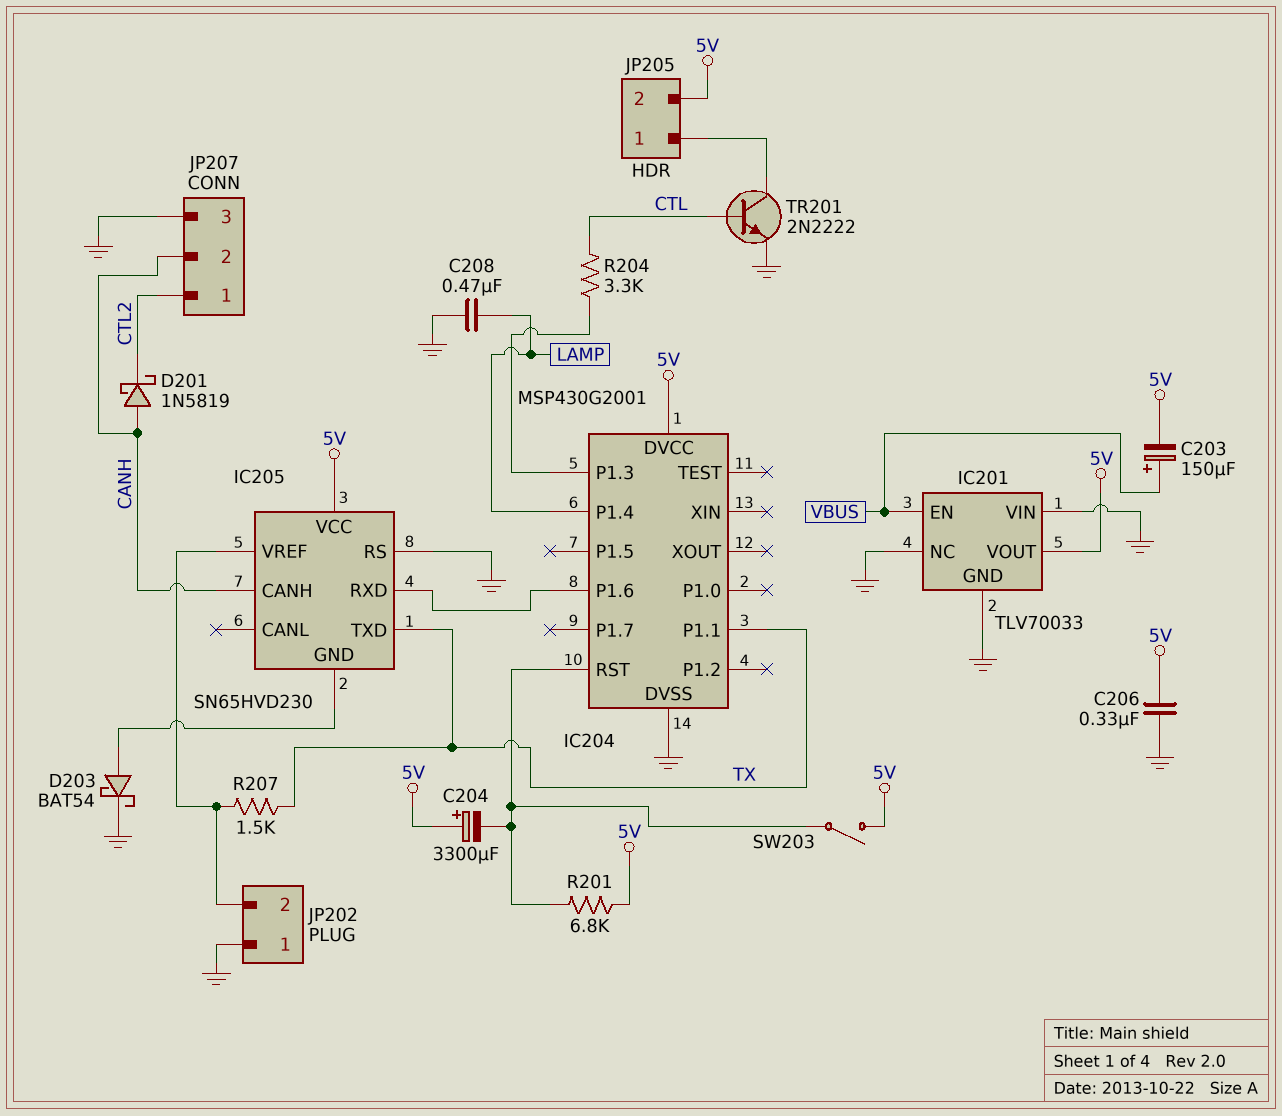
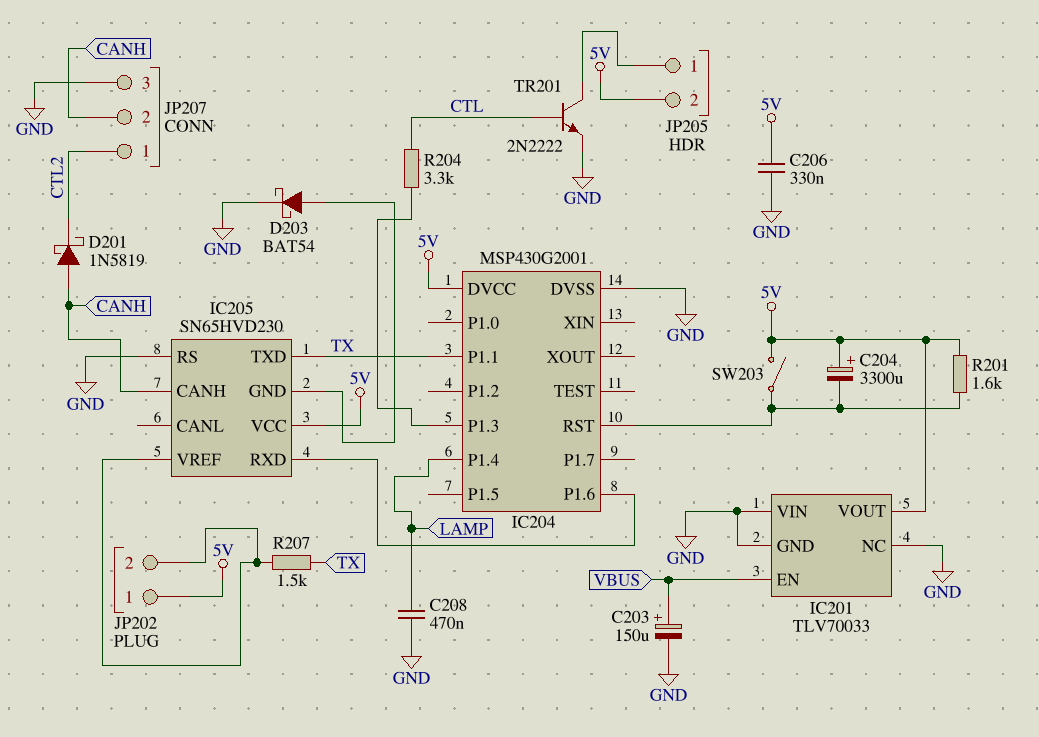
C203: 150uF (plus VBUS, minus 5V) -> 150uF (plus VBUS, minus GND)
JP202 pin 1: GND -> 5V
R201: 6.8k (5V, IC204/RST) -> 1.6k (5V, IC204/RST)

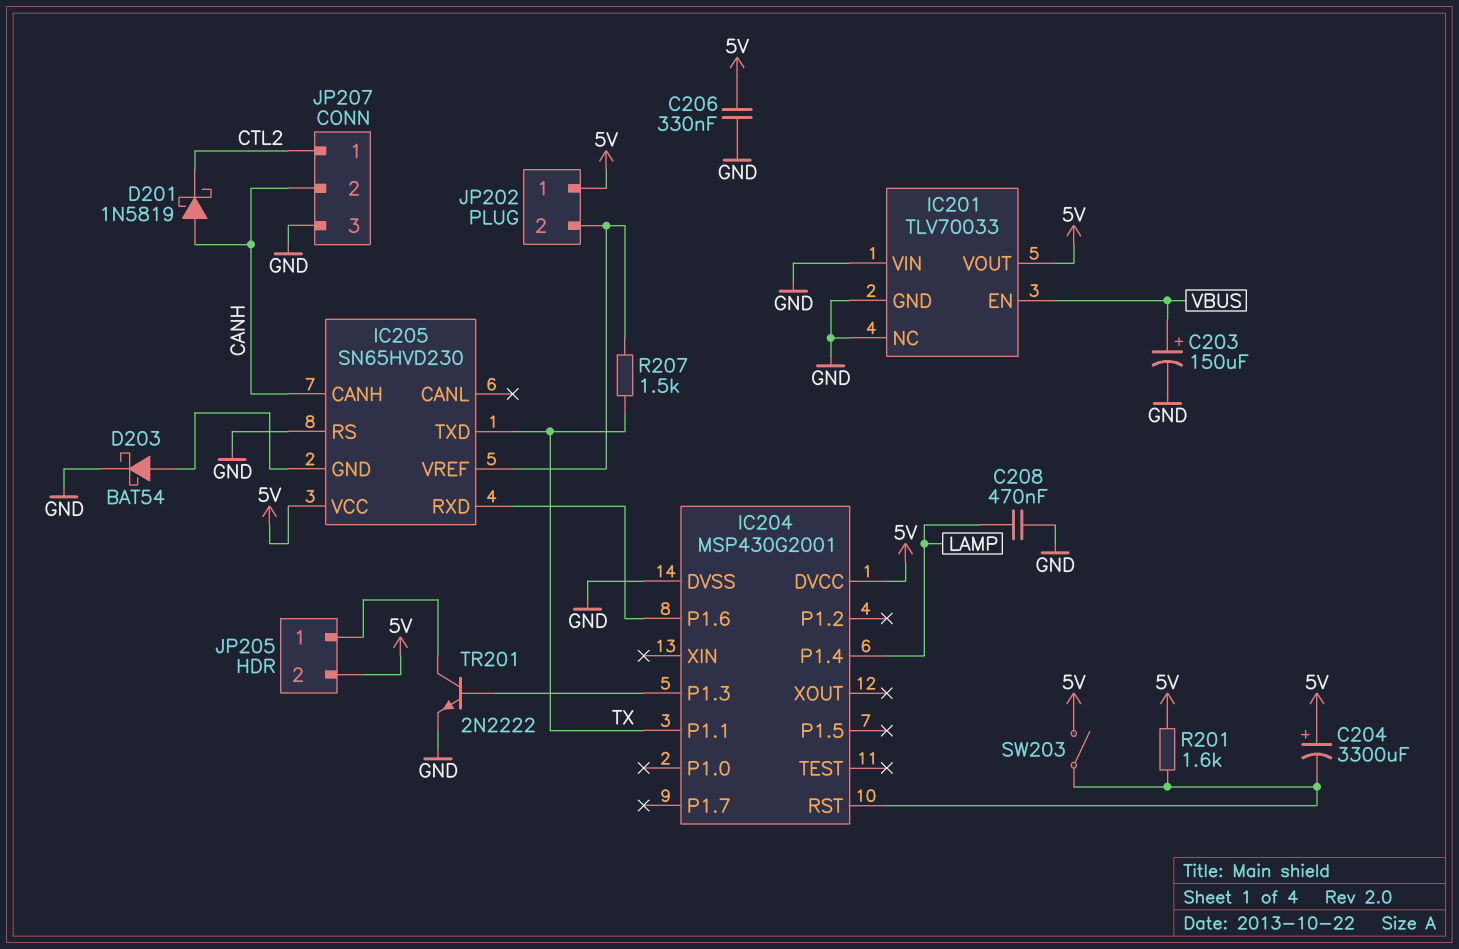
R204: 3.3k (CTL, IC204/P1.3) -> none
TR201: NPN 2N2222 (B CTL, C JP205/1, E GND) -> NPN 2N2222 (B IC204/P1.3, C JP205/1, E GND)

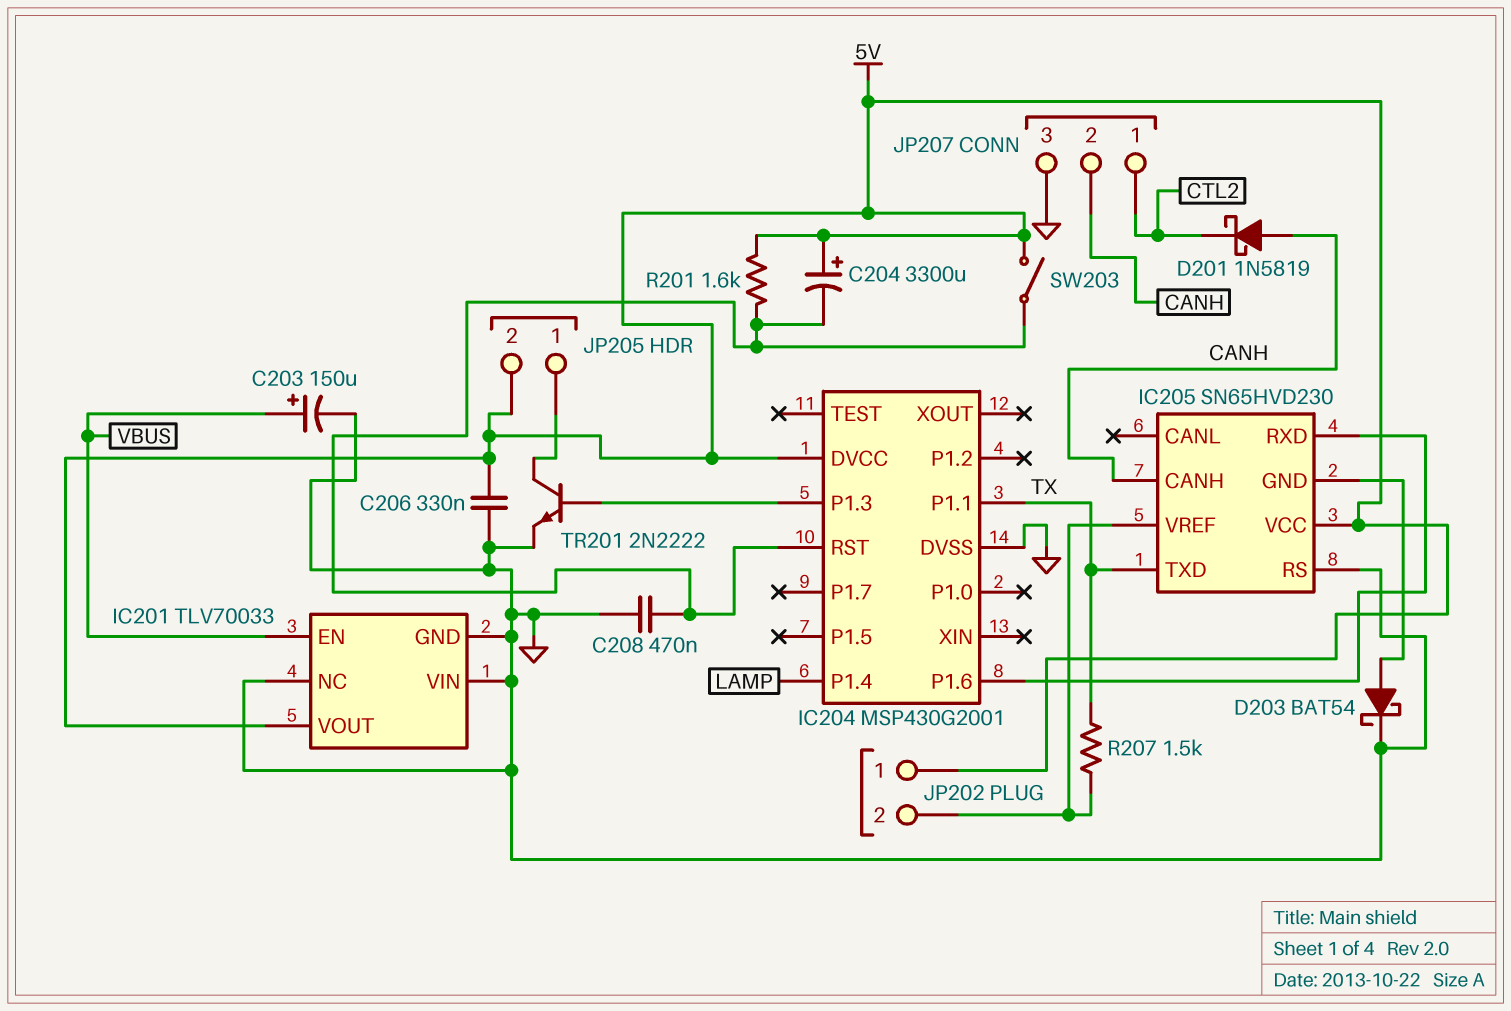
C208: 470nF (GND, LAMP) -> 470nF (GND, IC204/RST)

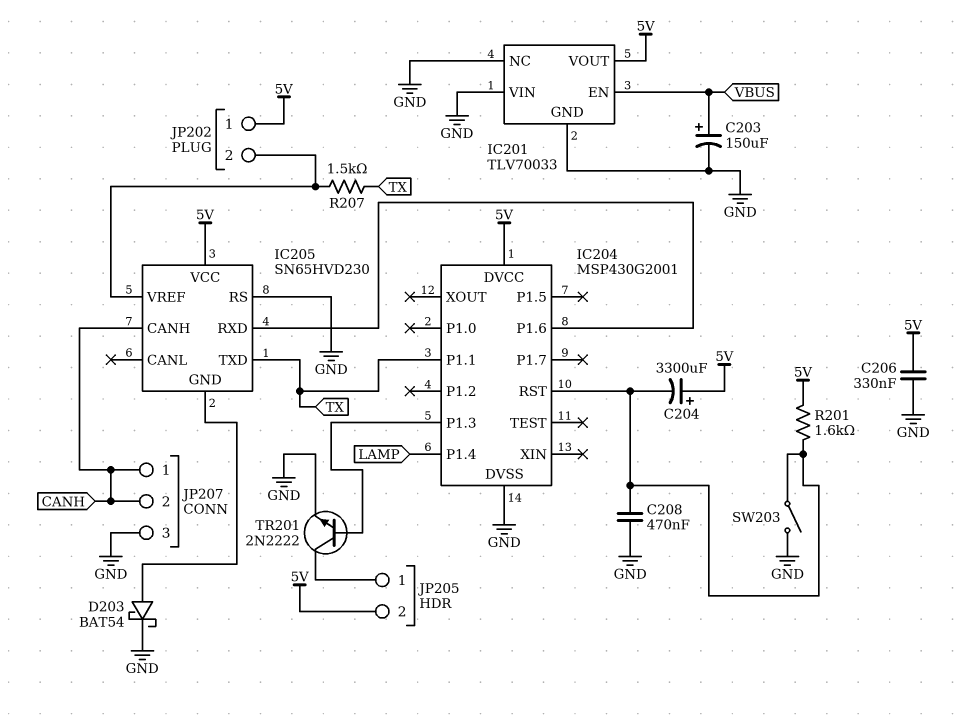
D201: schottky 1N5819 (A CANH, K CTL2) -> none
JP207 pin 1: CTL2 -> CANH
SW203: switch (5V, IC204/RST) -> switch (GND, IC204/RST)

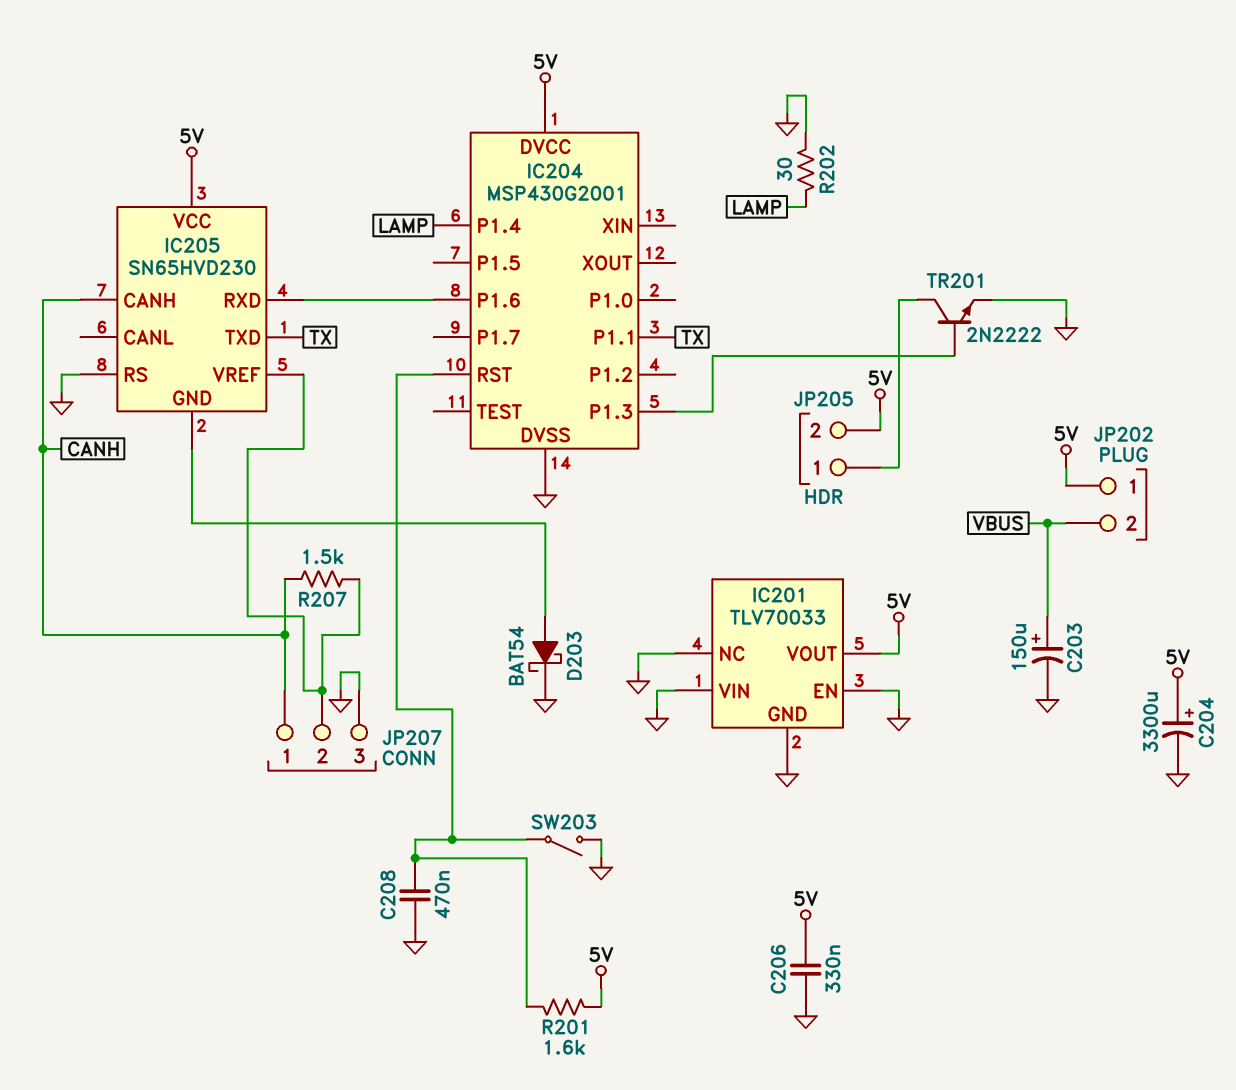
C204: 3300uF (plus 5V, minus IC204/RST) -> 3300uF (plus 5V, minus GND)
IC201 pin EN: VBUS -> GND
JP202 pin 2: IC205/VREF -> VBUS
JP207 pin 2: CANH -> IC205/VREF
R202: none -> 30 (GND, LAMP)
R207: 1.5k (IC205/VREF, TX) -> 1.5k (CANH, IC205/VREF)

